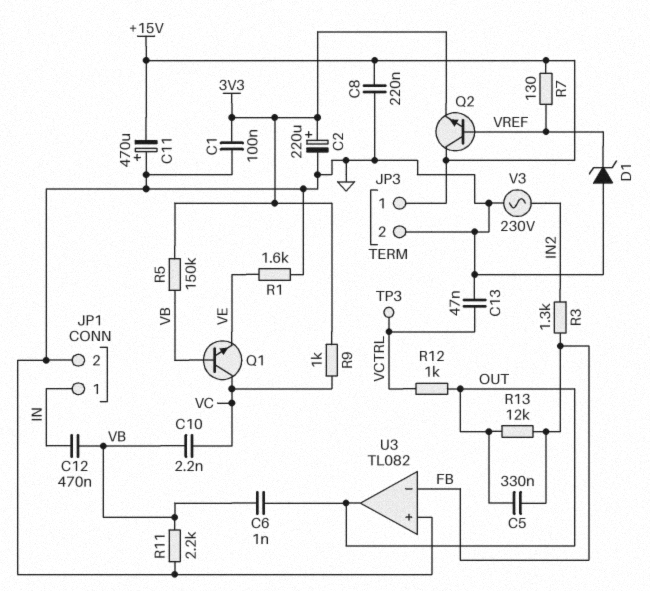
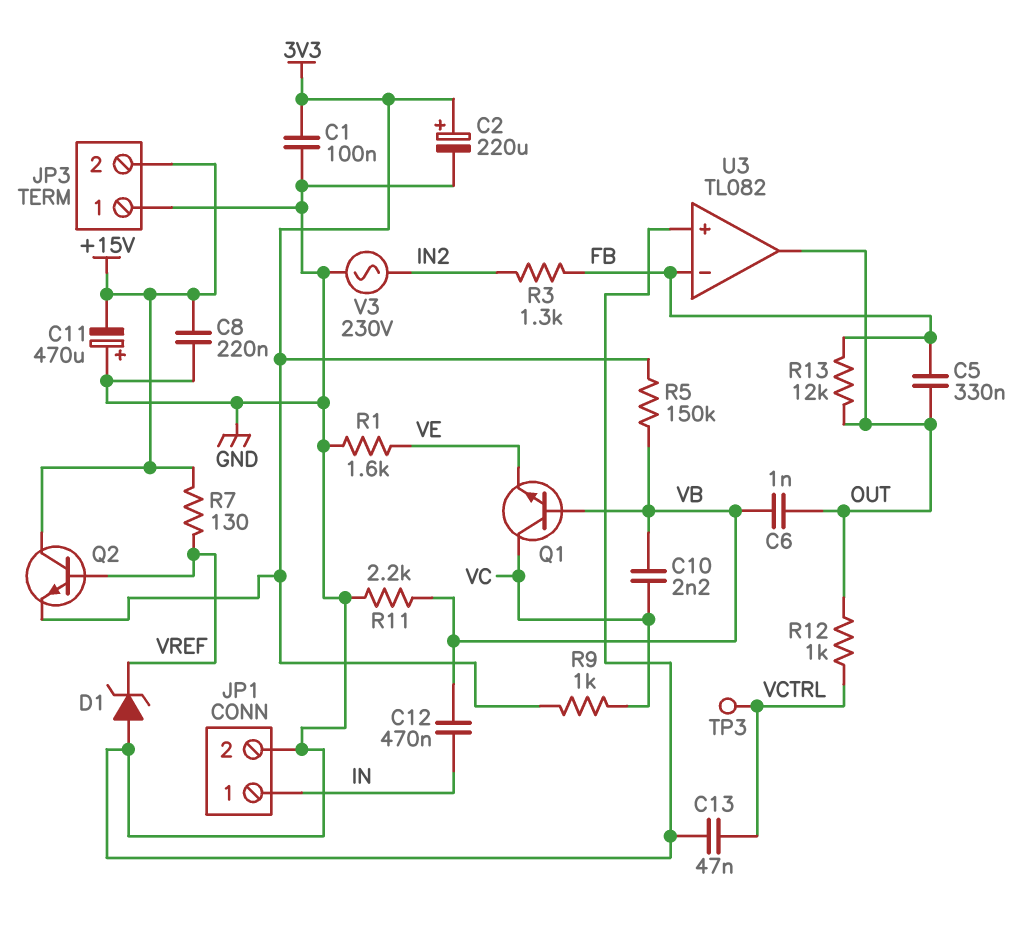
JP3 pin 1: +15V -> GND
JP3 pin 2: GND -> +15V

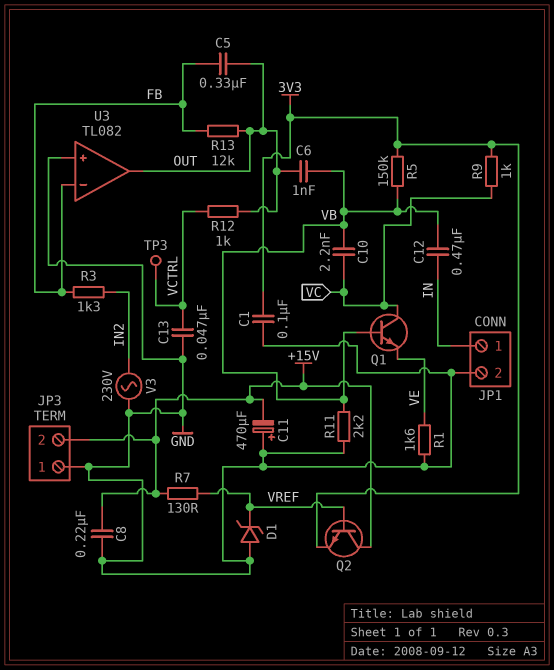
C2: 220uF (plus 3V3, minus GND) -> none

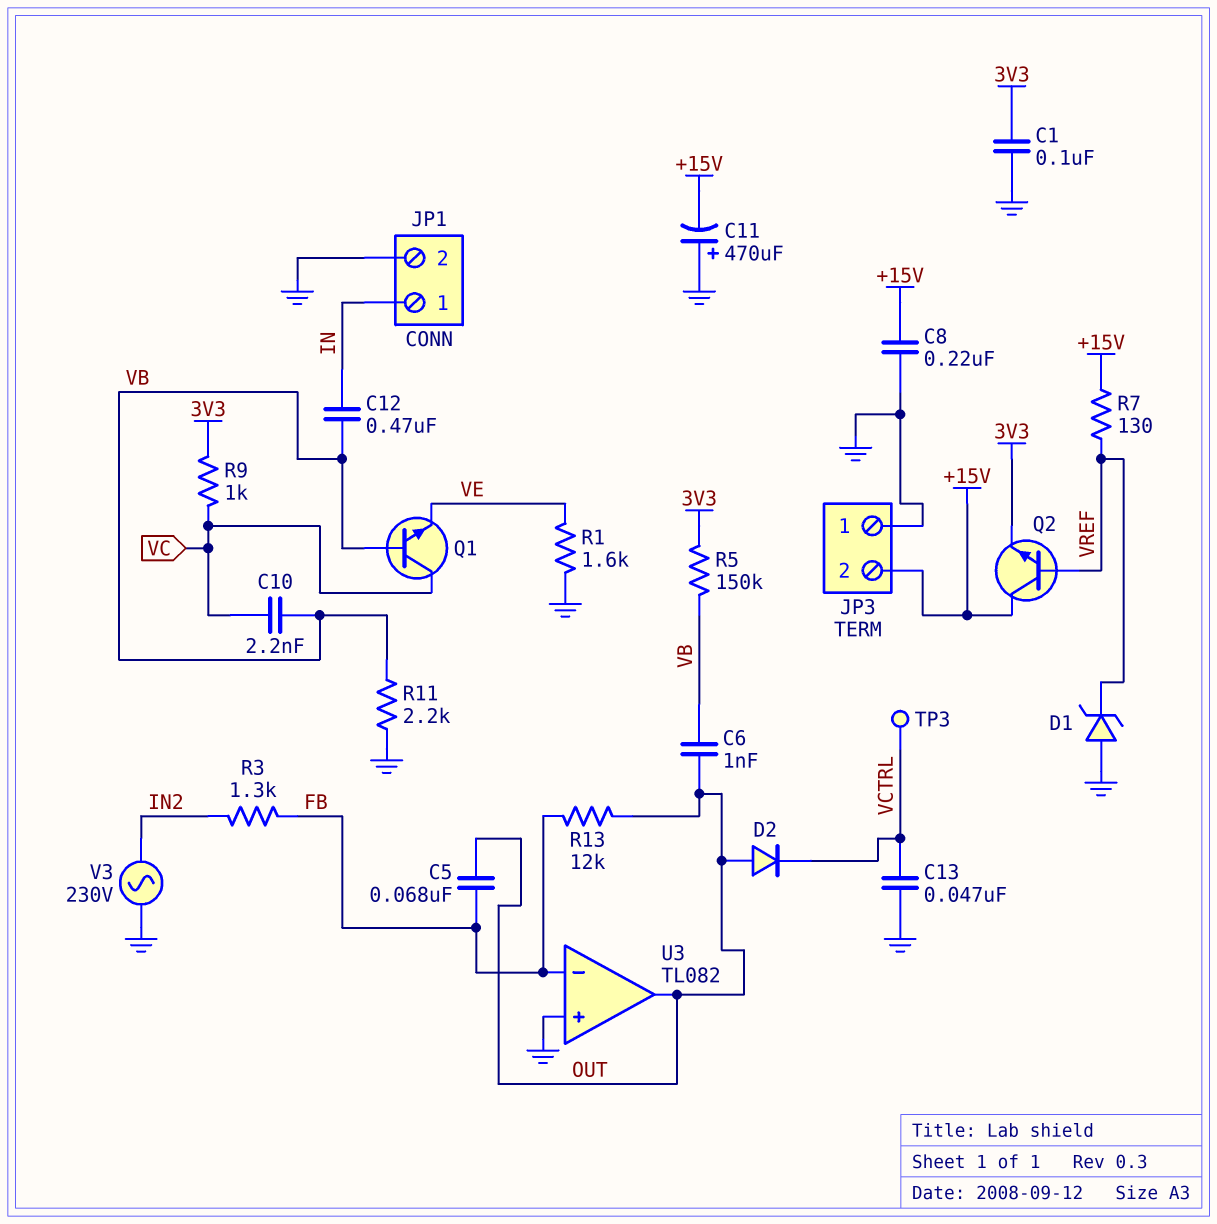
C5: 330nF (FB, OUT) -> 68nF (FB, OUT)
D2: none -> diode (A OUT, K VCTRL)
R12: 1k (OUT, VCTRL) -> none

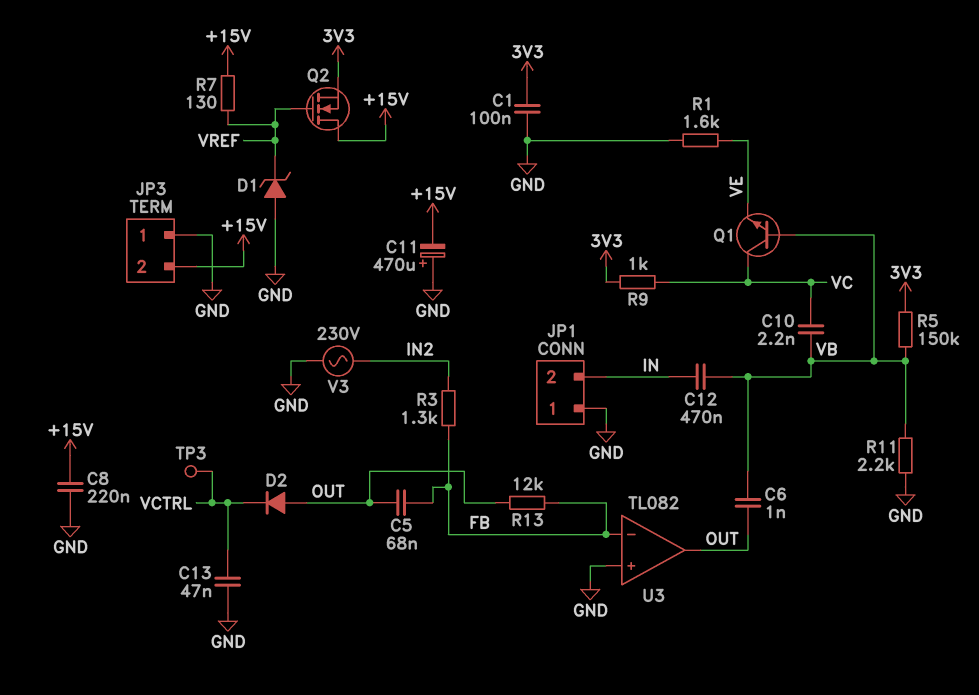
JP1 pin 1: IN -> GND
JP1 pin 2: GND -> IN
Q2: NPN (B VREF, C +15V, E 3V3) -> NMOS (G VREF, D +15V, S 3V3)

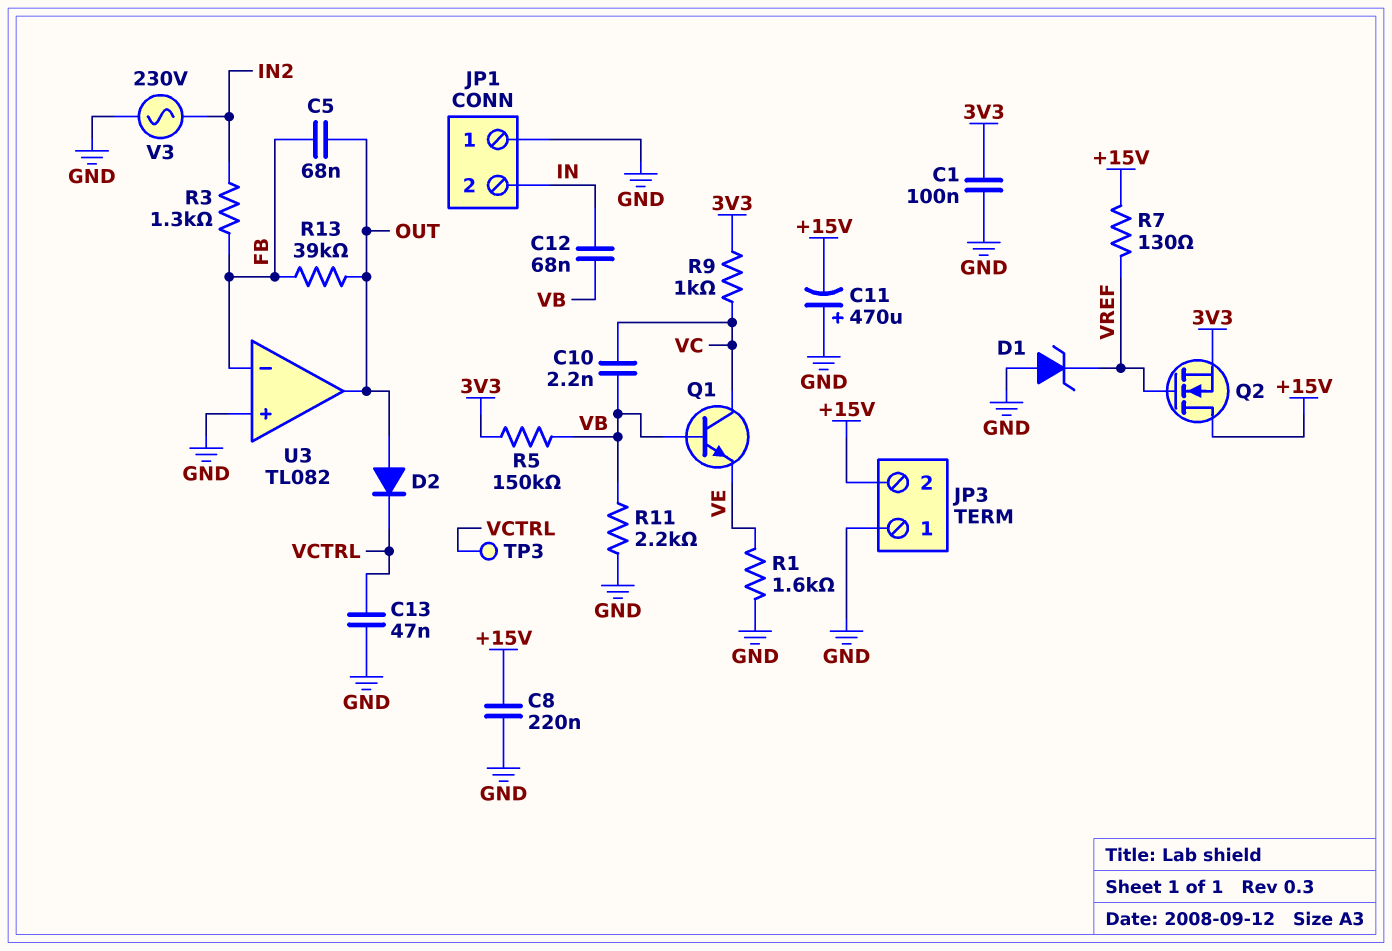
C6: 1nF (OUT, VB) -> none
C12: 470nF (IN, VB) -> 68nF (IN, VB)
R13: 12k (FB, OUT) -> 39k (FB, OUT)

